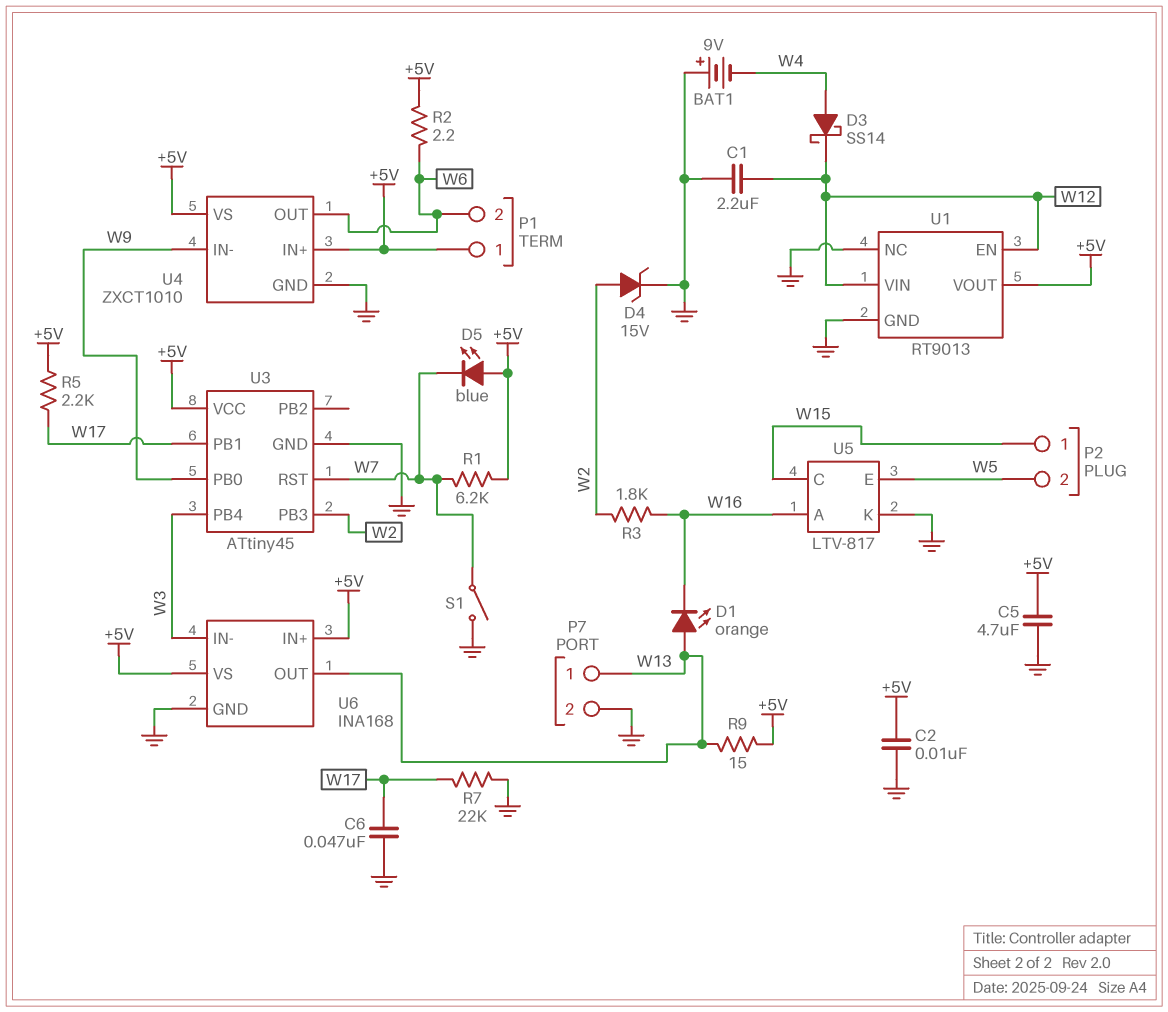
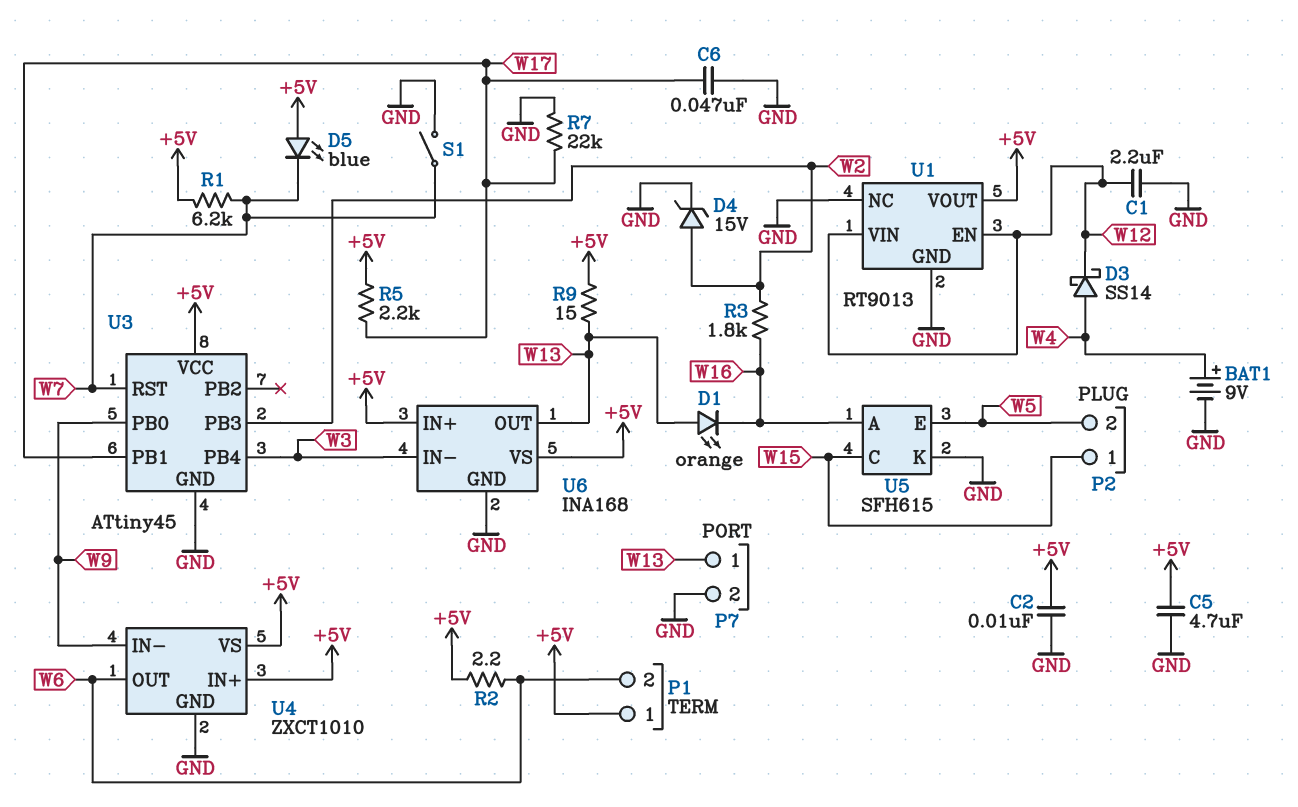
BAT1: 9V (plus GND, minus W4) -> 9V (plus W4, minus GND)
U5: LTV-817 -> SFH615

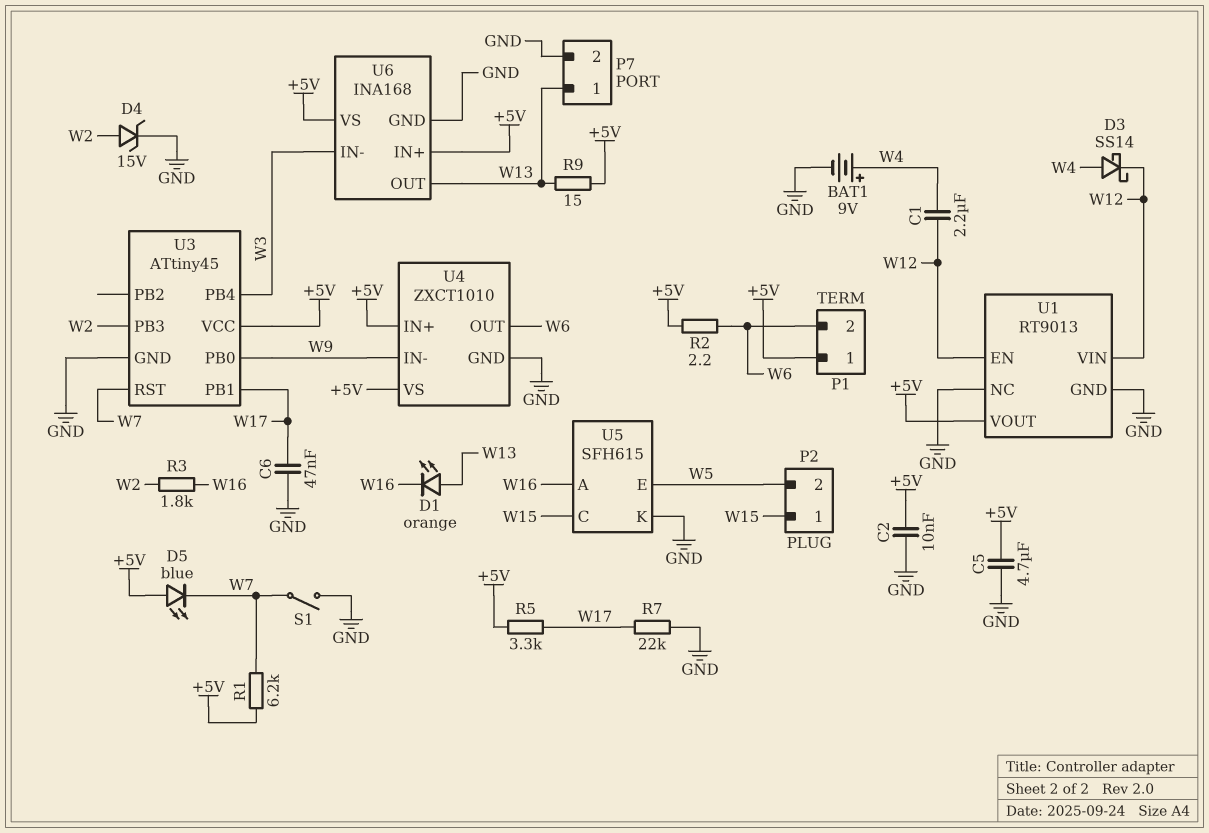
C1: 2.2uF (GND, W12) -> 2.2uF (W4, W12)
R5: 2.2k (+5V, W17) -> 3.3k (+5V, W17)

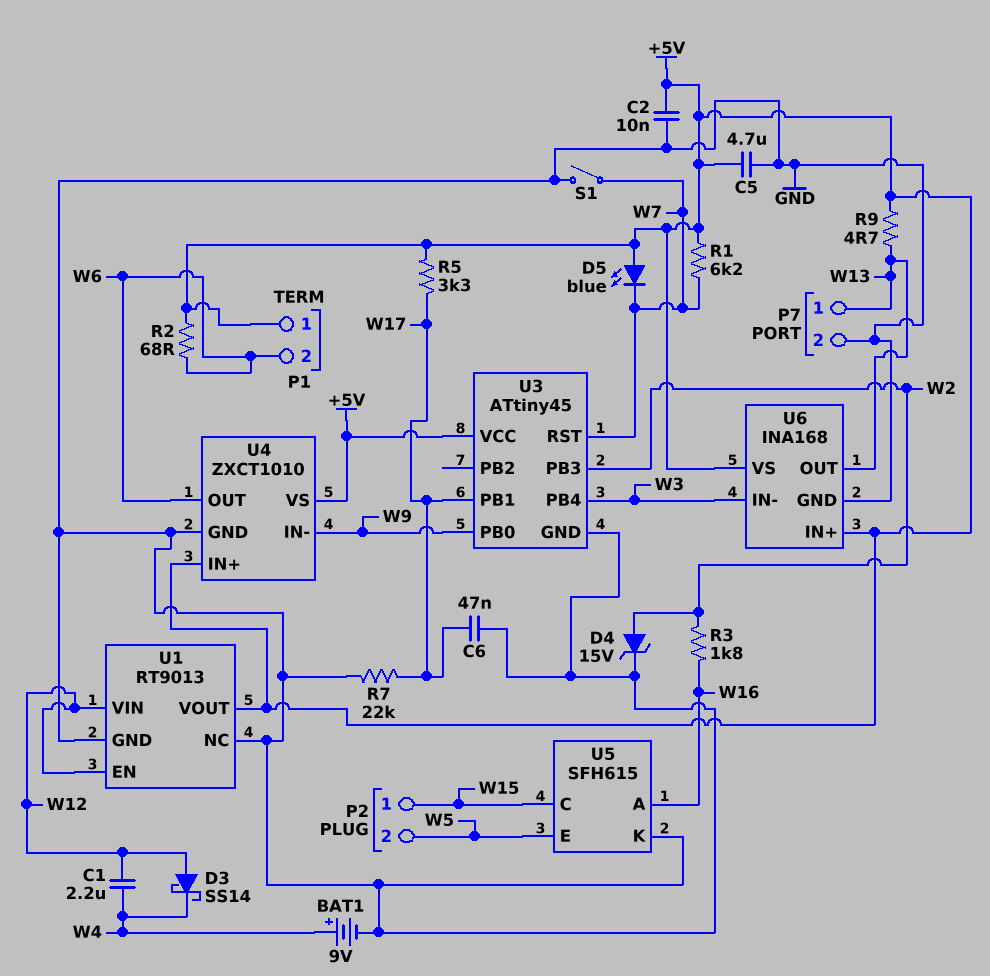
D1: LED orange (A W13, K W16) -> none
D3: schottky SS14 (A W4, K W12) -> schottky SS14 (A W12, K W4)
R2: 2.2 (+5V, W6) -> 68 (+5V, W6)
R9: 15 (+5V, W13) -> 4.7 (+5V, W13)

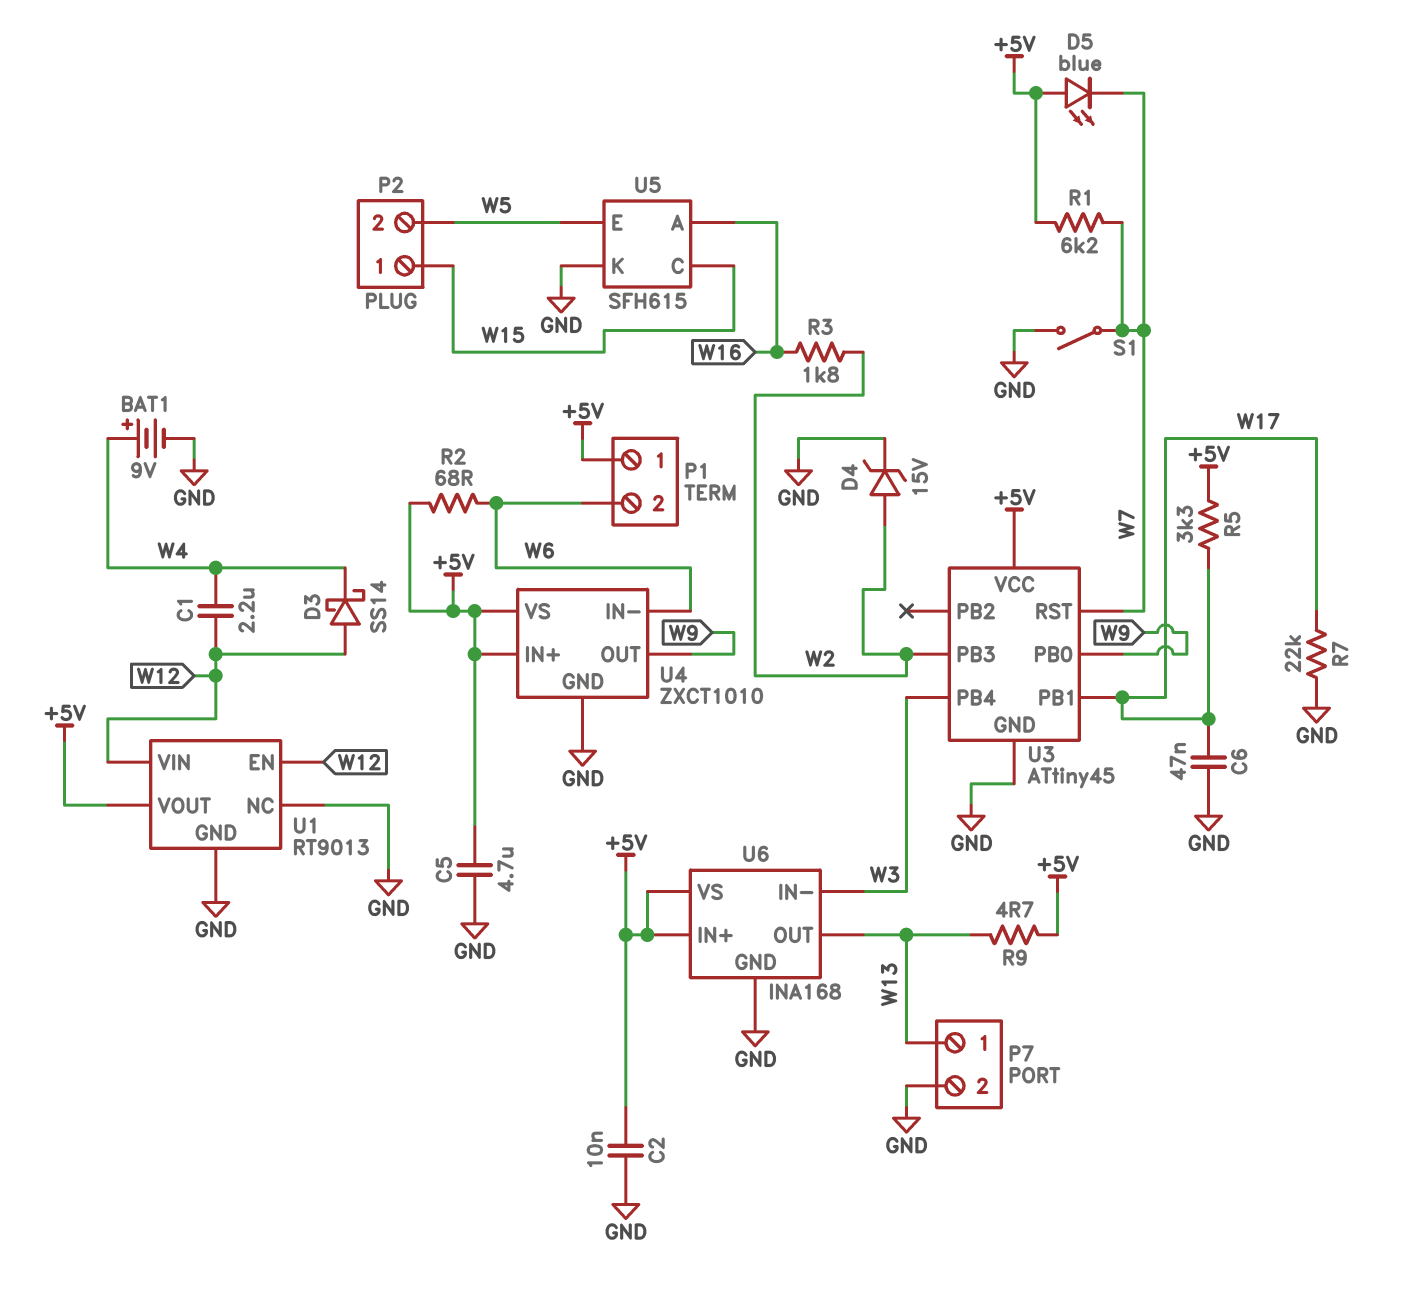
U4 pin IN-: W9 -> W6
U4 pin OUT: W6 -> W9

